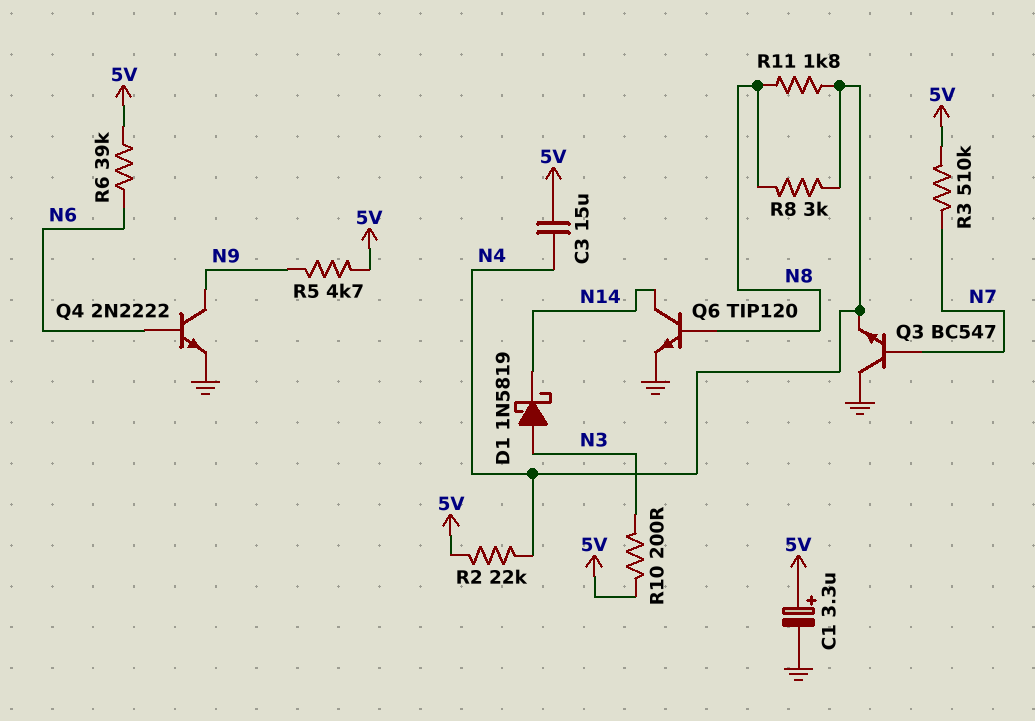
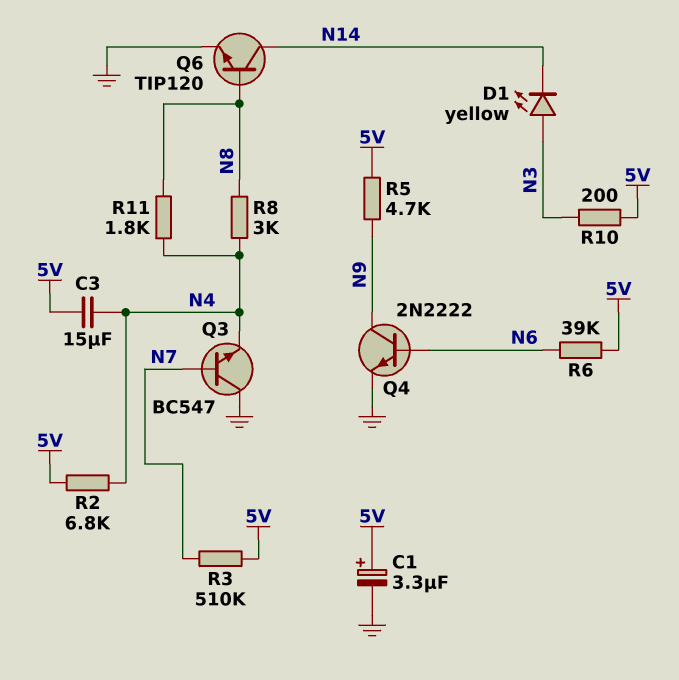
D1: schottky 1N5819 (A N3, K N14) -> LED yellow (A N3, K N14)
R2: 22k (5V, N4) -> 6.8k (5V, N4)

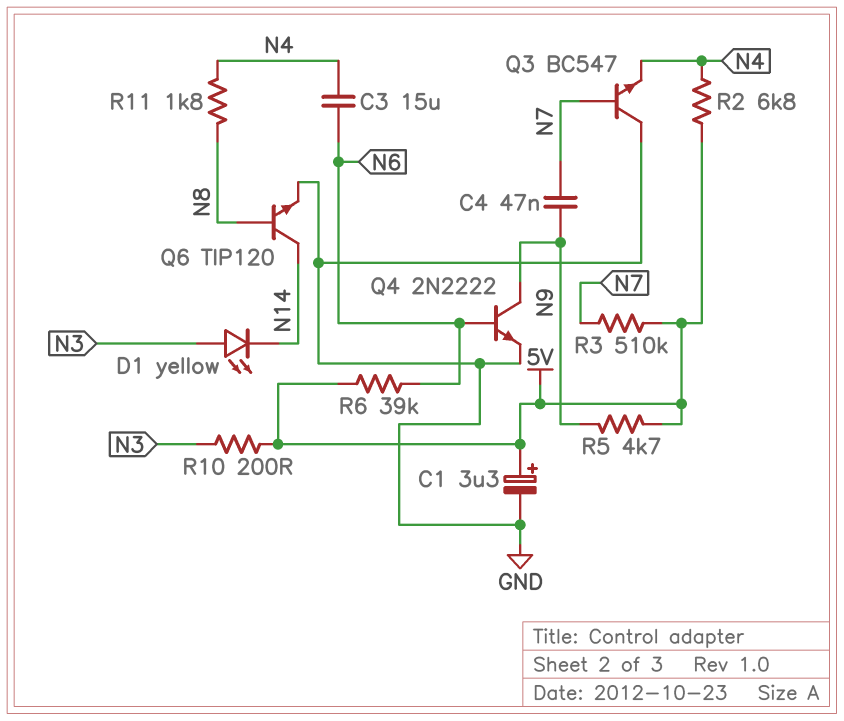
C3: 15uF (5V, N4) -> 15uF (N4, N6)
C4: none -> 47nF (N7, N9)
R8: 3k (N4, N8) -> none

